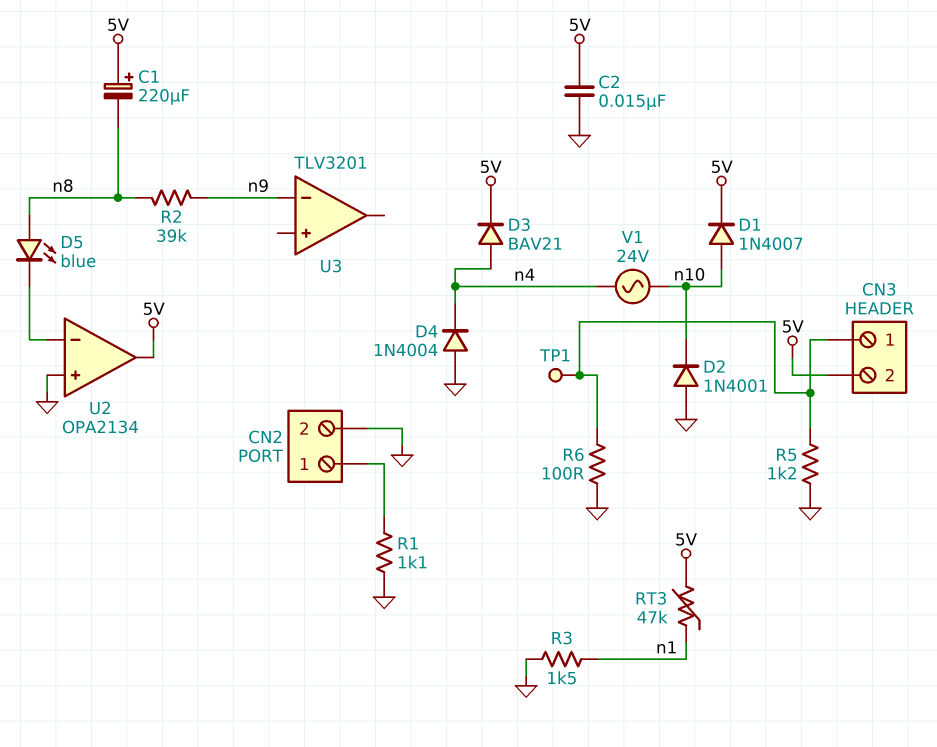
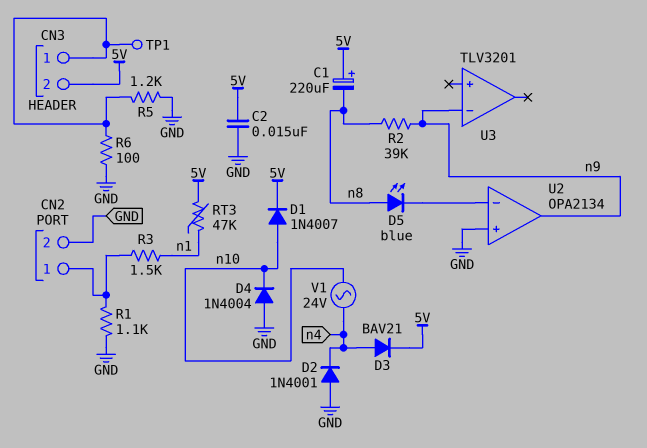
D2: diode 1N4001 (A GND, K n10) -> diode 1N4001 (A GND, K n4)
D4: diode 1N4004 (A GND, K n4) -> diode 1N4004 (A GND, K n10)
R3: 1.5k (GND, n1) -> 1.5k (CN2/1, n1)
U2 pin out: 5V -> n9

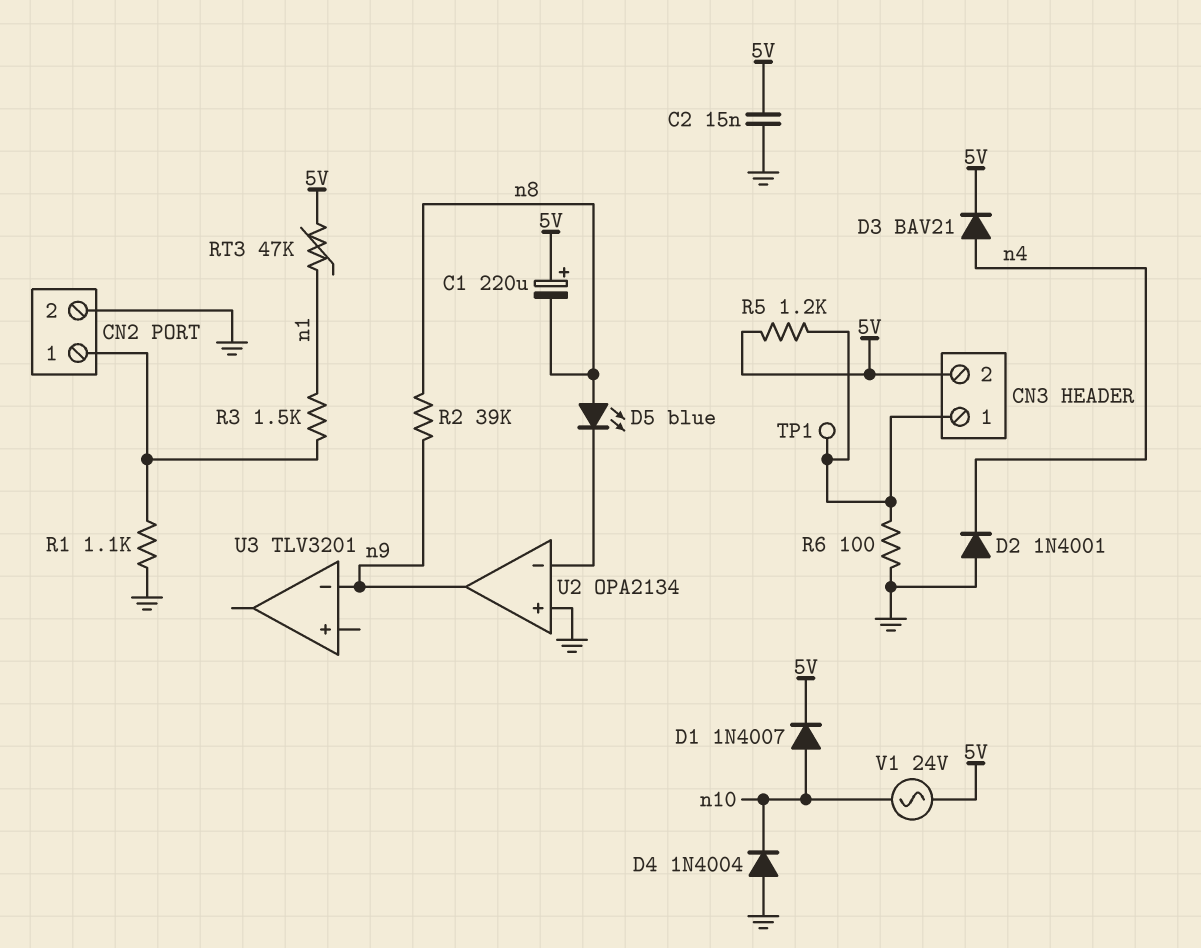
R5: 1.2k (CN3/1, GND) -> 1.2k (5V, CN3/1)
V1: AC 24V (n4, n10) -> AC 24V (5V, n10)

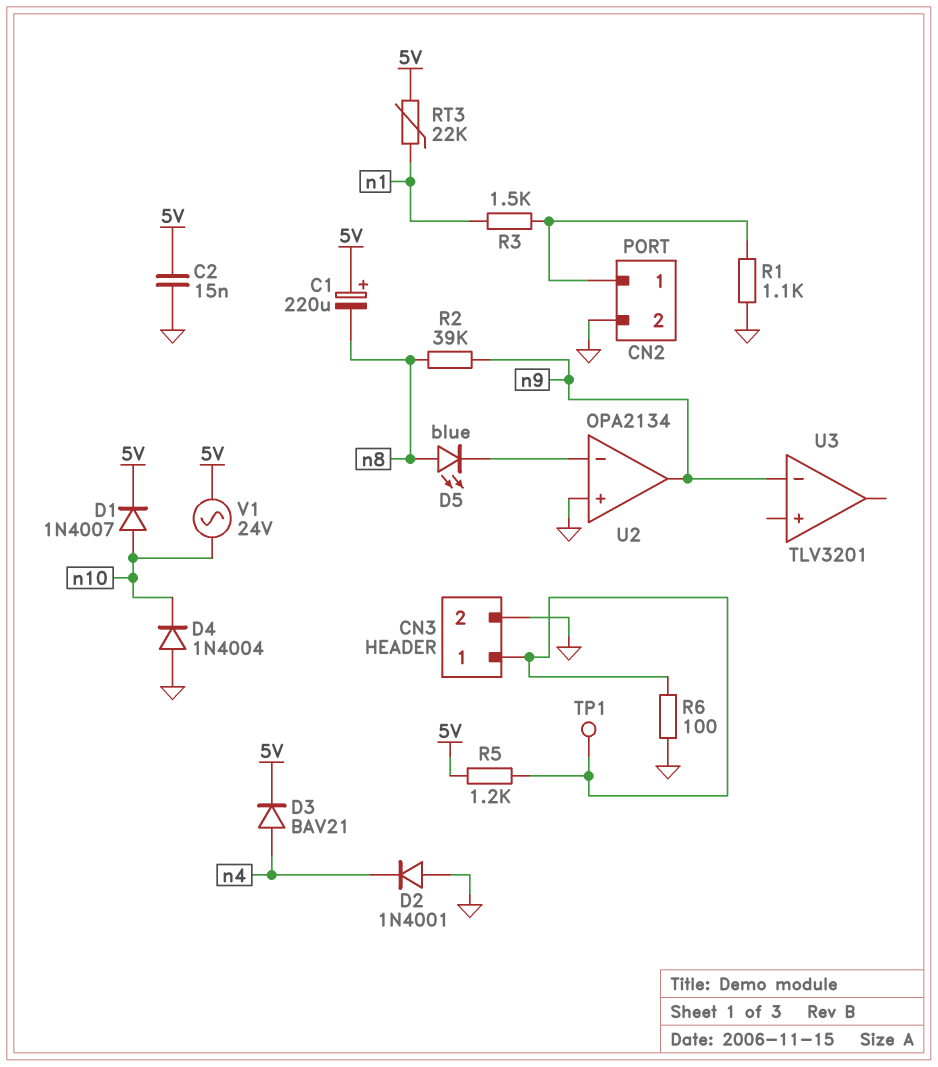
CN3 pin 2: 5V -> GND
RT3: 47k (5V, n1) -> 22k (5V, n1)

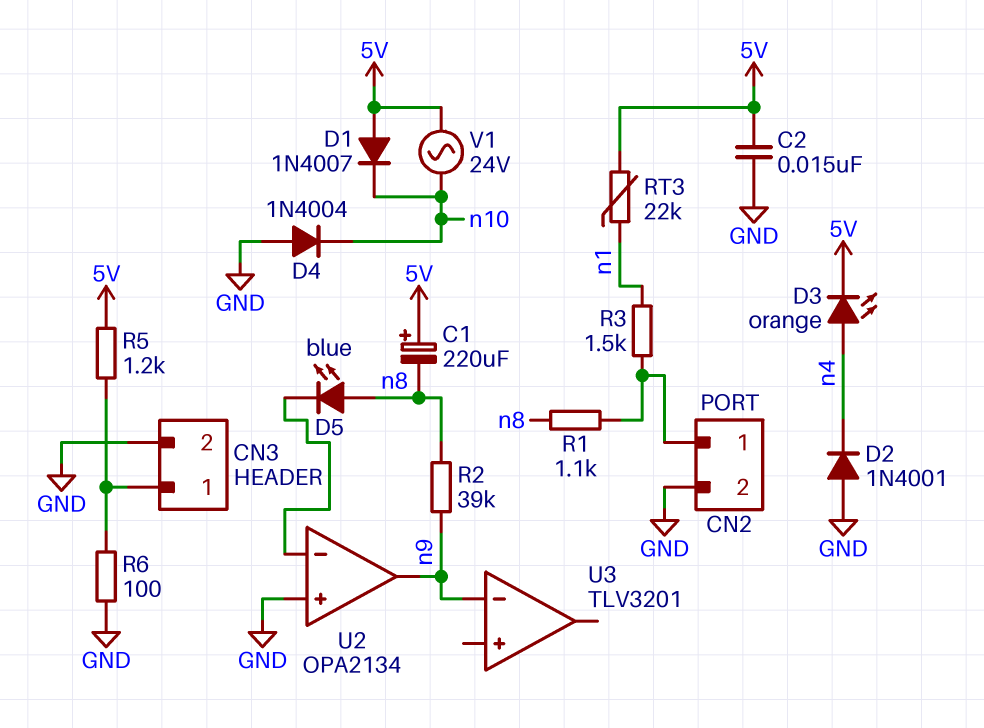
D1: diode 1N4007 (A n10, K 5V) -> diode 1N4007 (A 5V, K n10)
D3: diode BAV21 (A n4, K 5V) -> LED orange (A n4, K 5V)
R1: 1.1k (CN2/1, GND) -> 1.1k (CN2/1, n8)
TP1: test point (CN3/1) -> none

